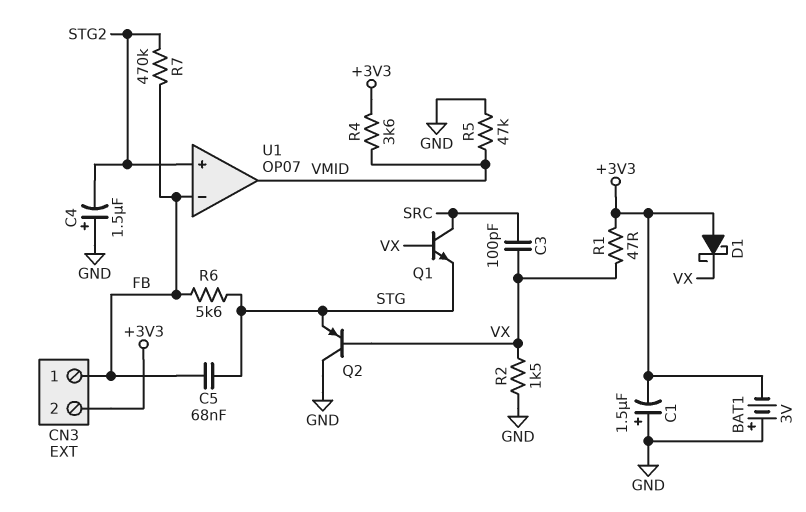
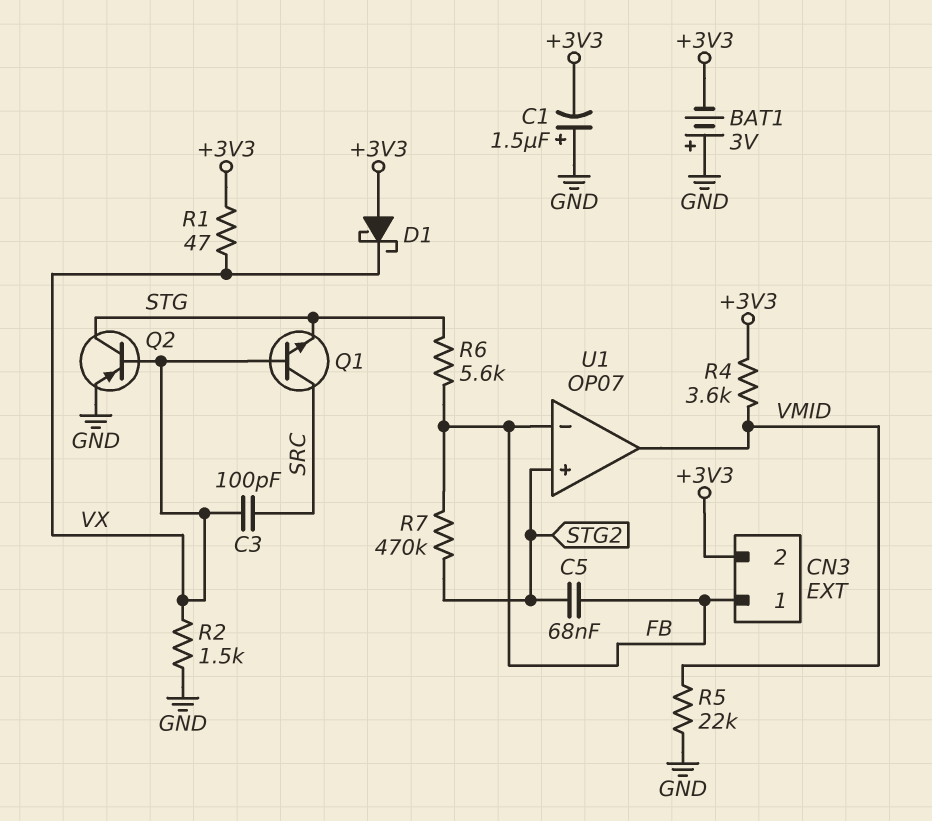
C4: 1.5uF (plus GND, minus STG2) -> none
C5: 68nF (FB, STG) -> 68nF (FB, STG2)
Q2: PNP (B VX, C GND, E STG) -> PNP (B VX, C STG, E GND)
R5: 47k (GND, VMID) -> 22k (GND, VMID)

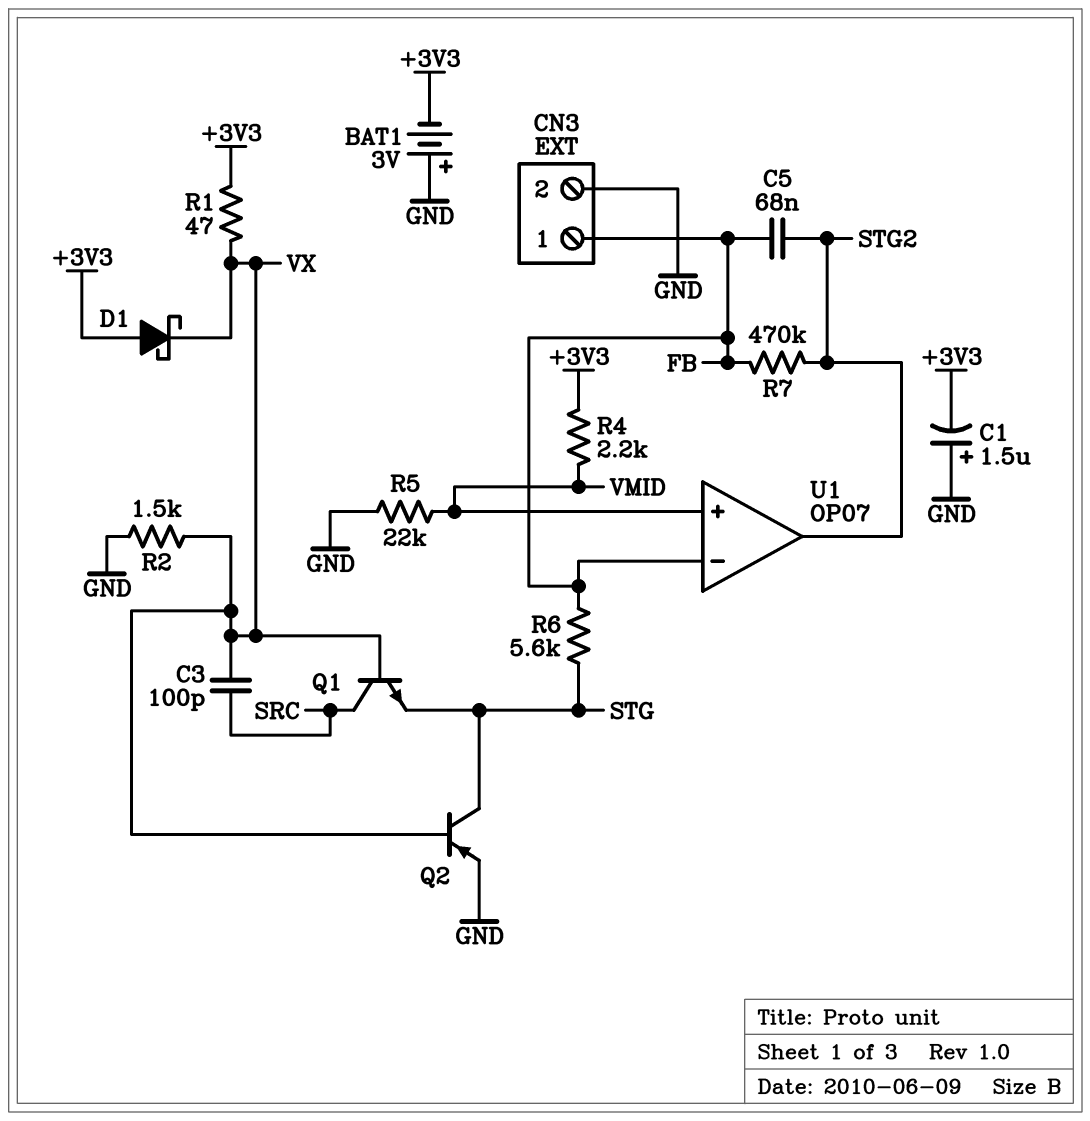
CN3 pin 2: +3V3 -> GND
R4: 3.6k (+3V3, VMID) -> 2.2k (+3V3, VMID)
U1 pin in+: STG2 -> VMID
U1 pin out: VMID -> STG2

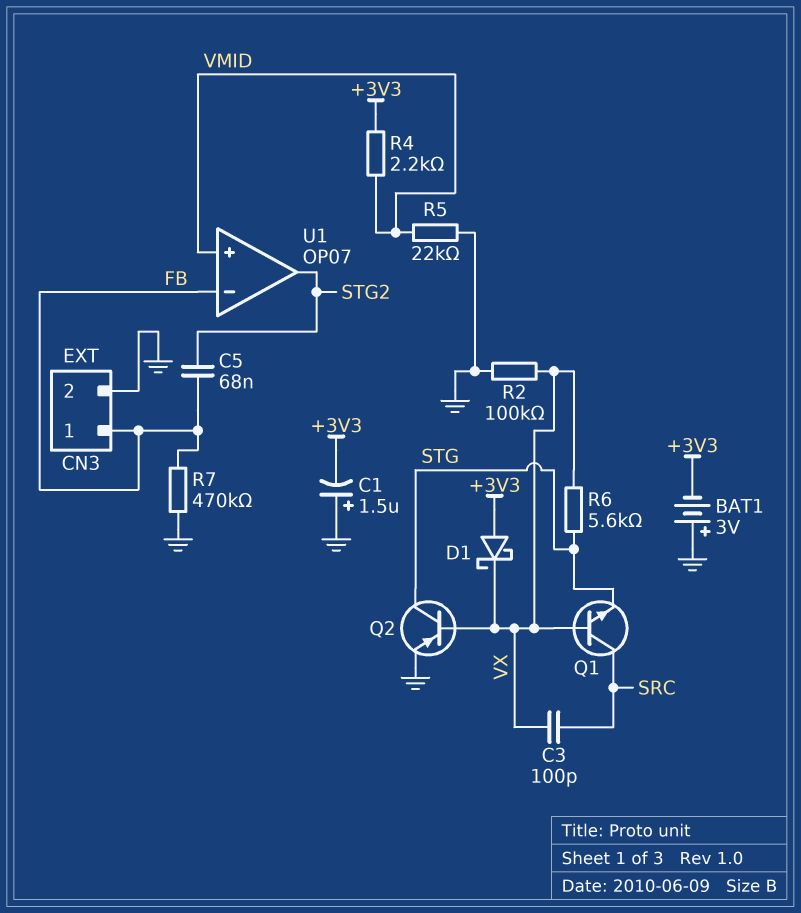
R1: 47 (+3V3, VX) -> none
R2: 1.5k (GND, VX) -> 100k (GND, VX)
R6: 5.6k (FB, STG) -> 5.6k (STG, VX)
R7: 470k (FB, STG2) -> 470k (FB, GND)

